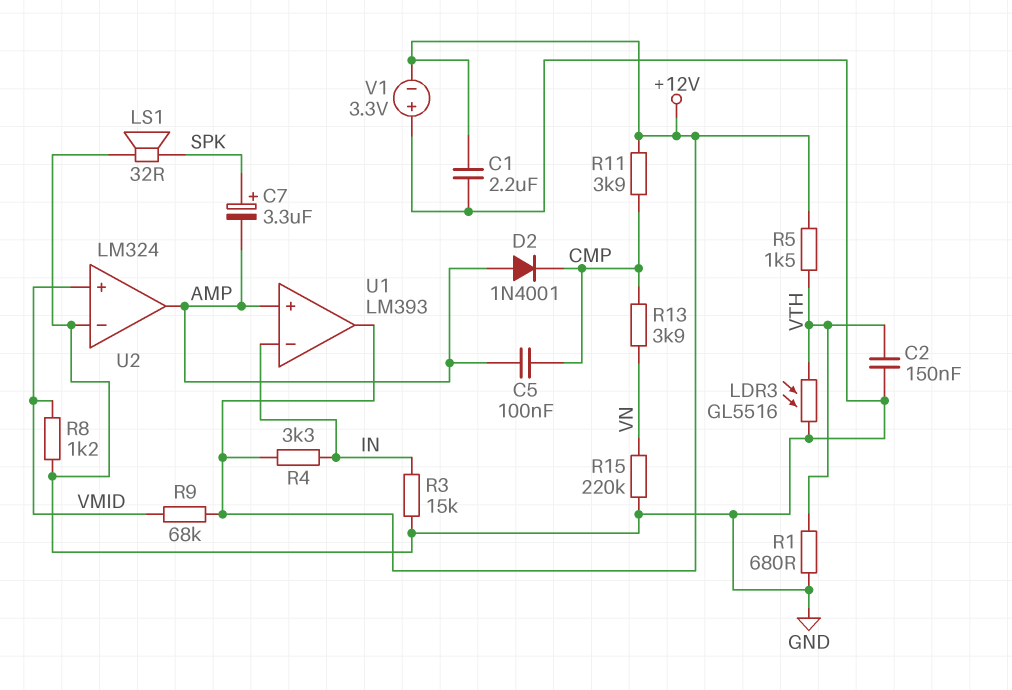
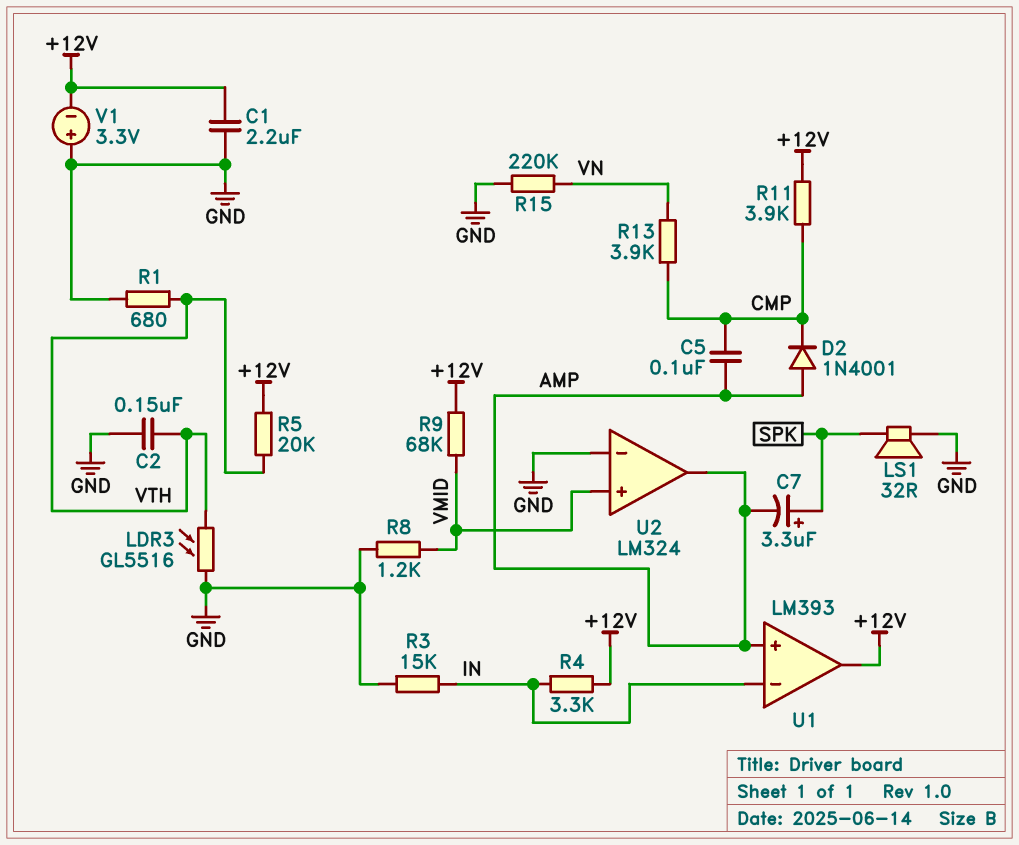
R5: 1.5k (+12V, VTH) -> 20k (+12V, VTH)

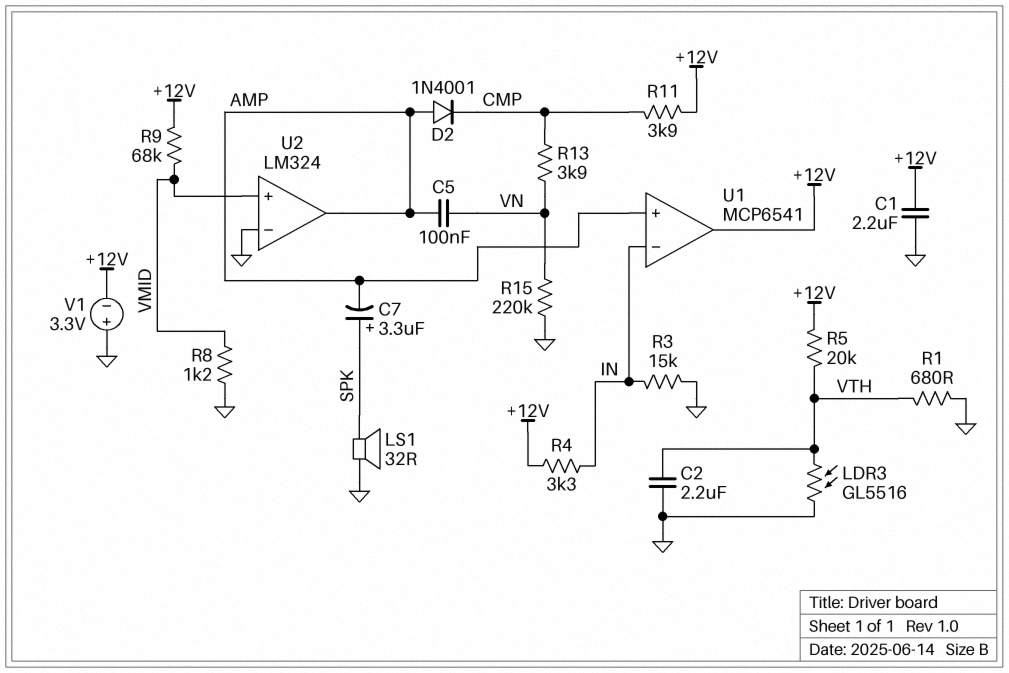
C2: 150nF (GND, VTH) -> 2.2uF (GND, VTH)
C5: 100nF (AMP, CMP) -> 100nF (AMP, VN)
U1: LM393 -> MCP6541

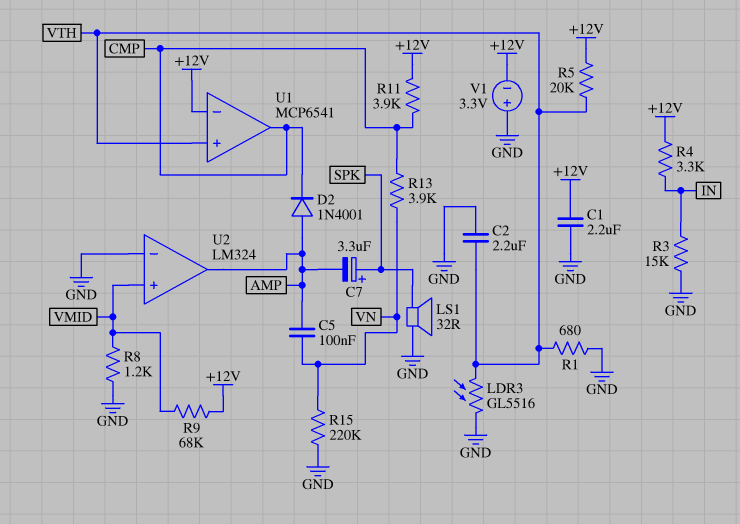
U1 pin in+: AMP -> VTH
U1 pin in-: IN -> +12V
U1 pin out: +12V -> CMP

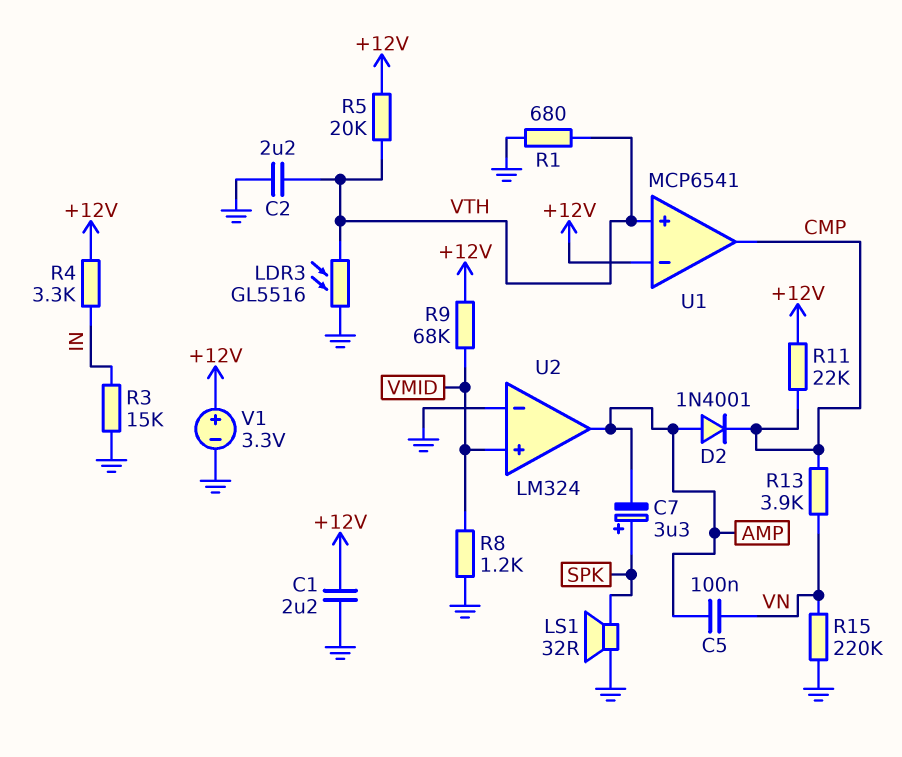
R11: 3.9k (+12V, CMP) -> 22k (+12V, CMP)
V1: 3.3V (plus GND, minus +12V) -> 3.3V (plus +12V, minus GND)

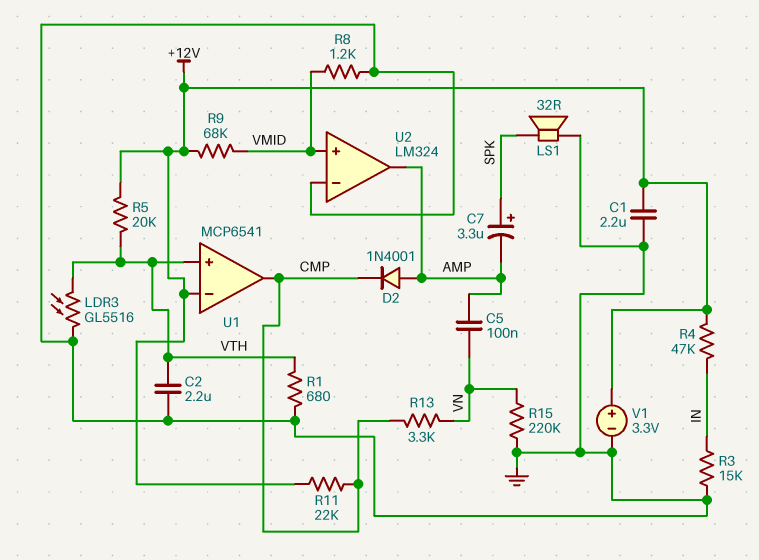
R4: 3.3k (+12V, IN) -> 47k (+12V, IN)
R13: 3.9k (CMP, VN) -> 3.3k (CMP, VN)

